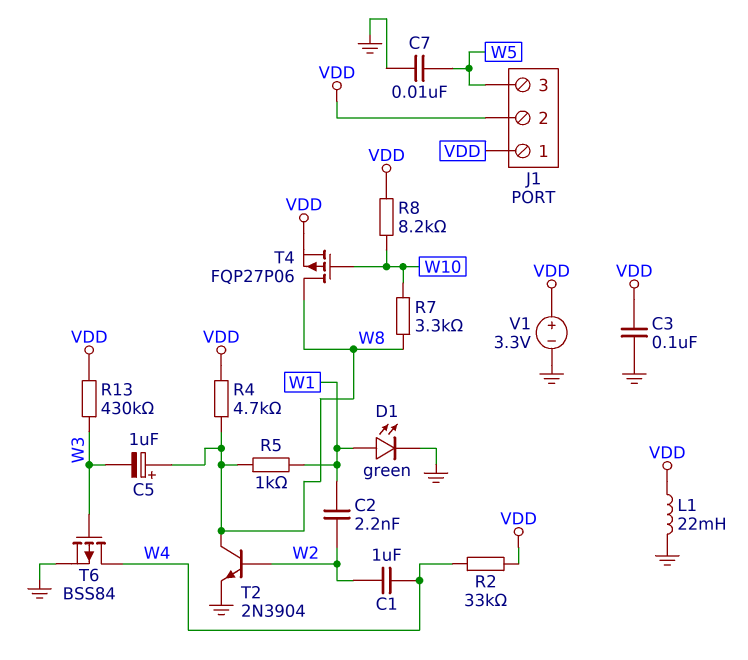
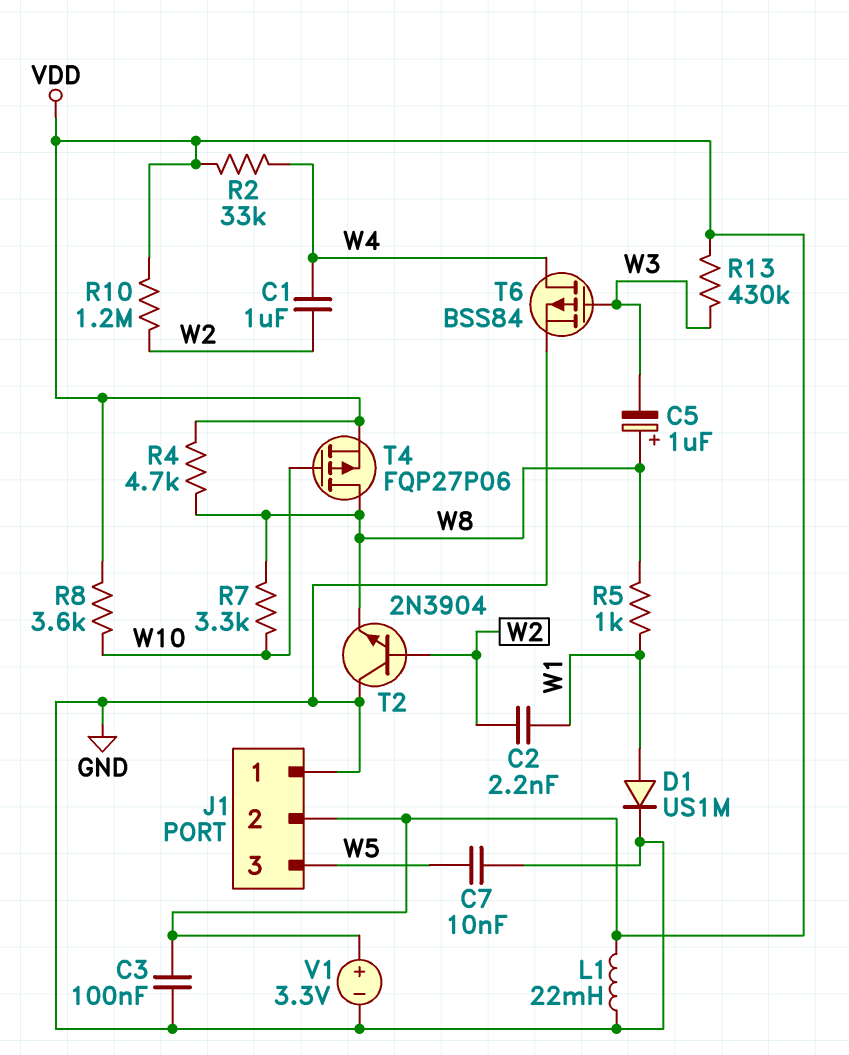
D1: LED green (A W1, K GND) -> diode US1M (A W1, K GND)
J1 pin 1: VDD -> GND
R8: 8.2k (VDD, W10) -> 3.6k (VDD, W10)
R10: none -> 1.2M (VDD, W2)
T2: NPN 2N3904 (B W2, C W8, E GND) -> NPN 2N3904 (B W2, C GND, E W8)

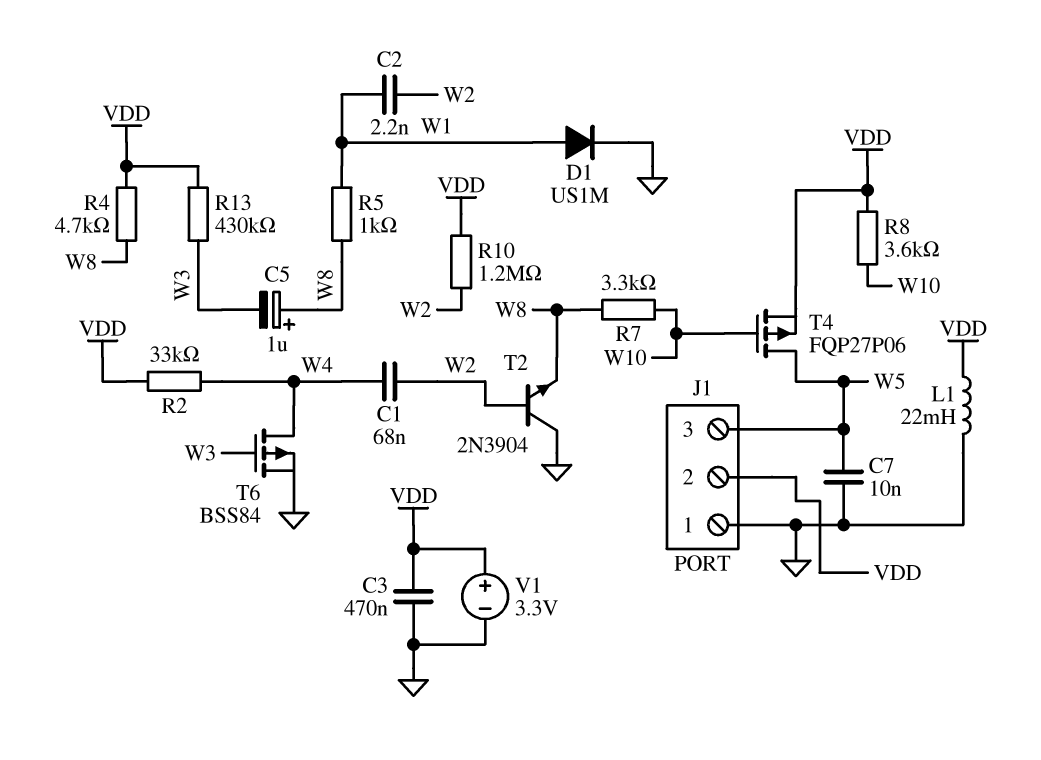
C1: 1uF (W2, W4) -> 68nF (W2, W4)
C3: 100nF (GND, VDD) -> 470nF (GND, VDD)
T4: PMOS FQP27P06 (G W10, D W8, S VDD) -> PMOS FQP27P06 (G W10, D W5, S VDD)

